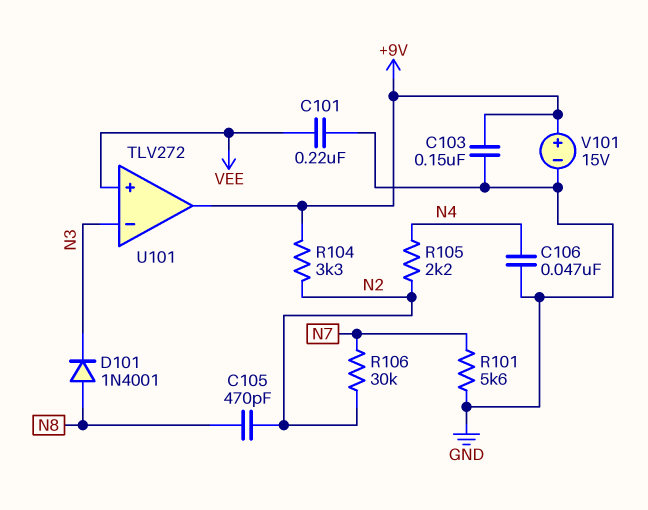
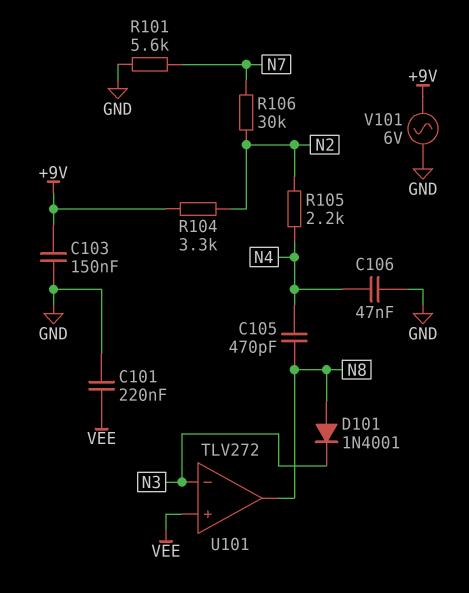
C105: 470pF (N2, N8) -> 470pF (N4, N8)
U101 pin out: +9V -> N8
V101: 15V (plus +9V, minus GND) -> AC 6V (+9V, GND)

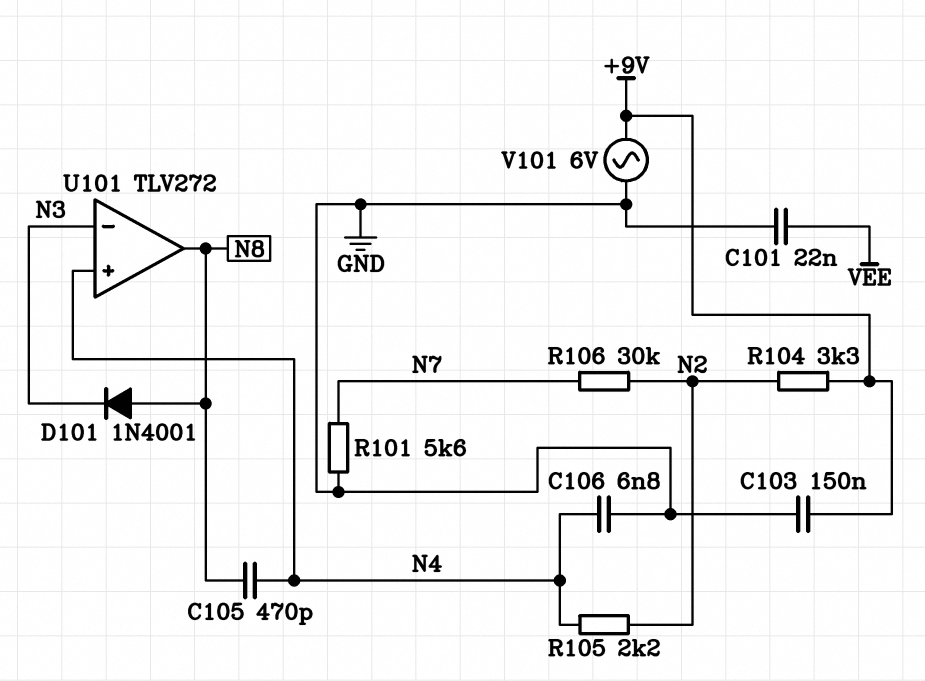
C101: 220nF (GND, VEE) -> 22nF (GND, VEE)
C106: 47nF (GND, N4) -> 6.8nF (GND, N4)
U101 pin in+: VEE -> N4

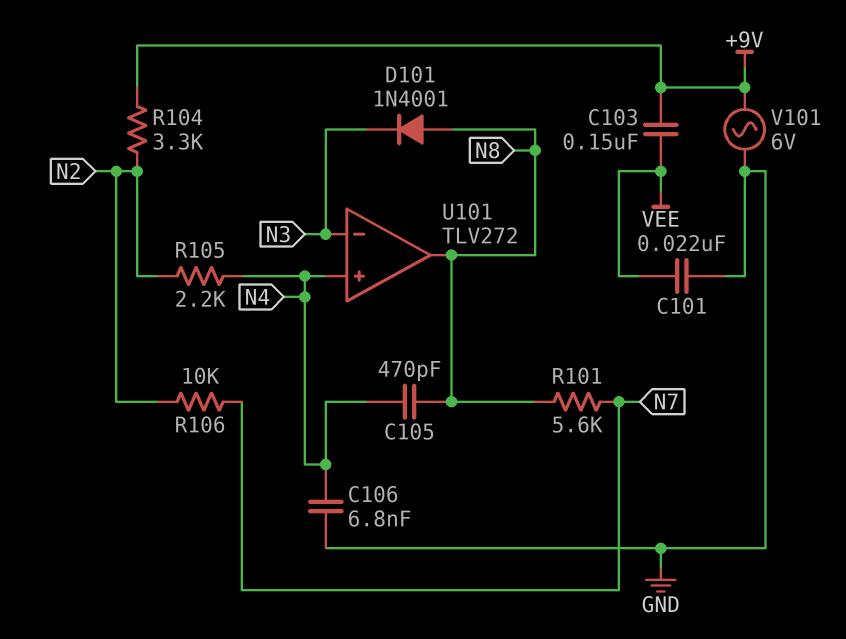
C103: 150nF (+9V, GND) -> 150nF (+9V, VEE)
R101: 5.6k (GND, N7) -> 5.6k (N7, N8)
R106: 30k (N2, N7) -> 10k (N2, N7)

